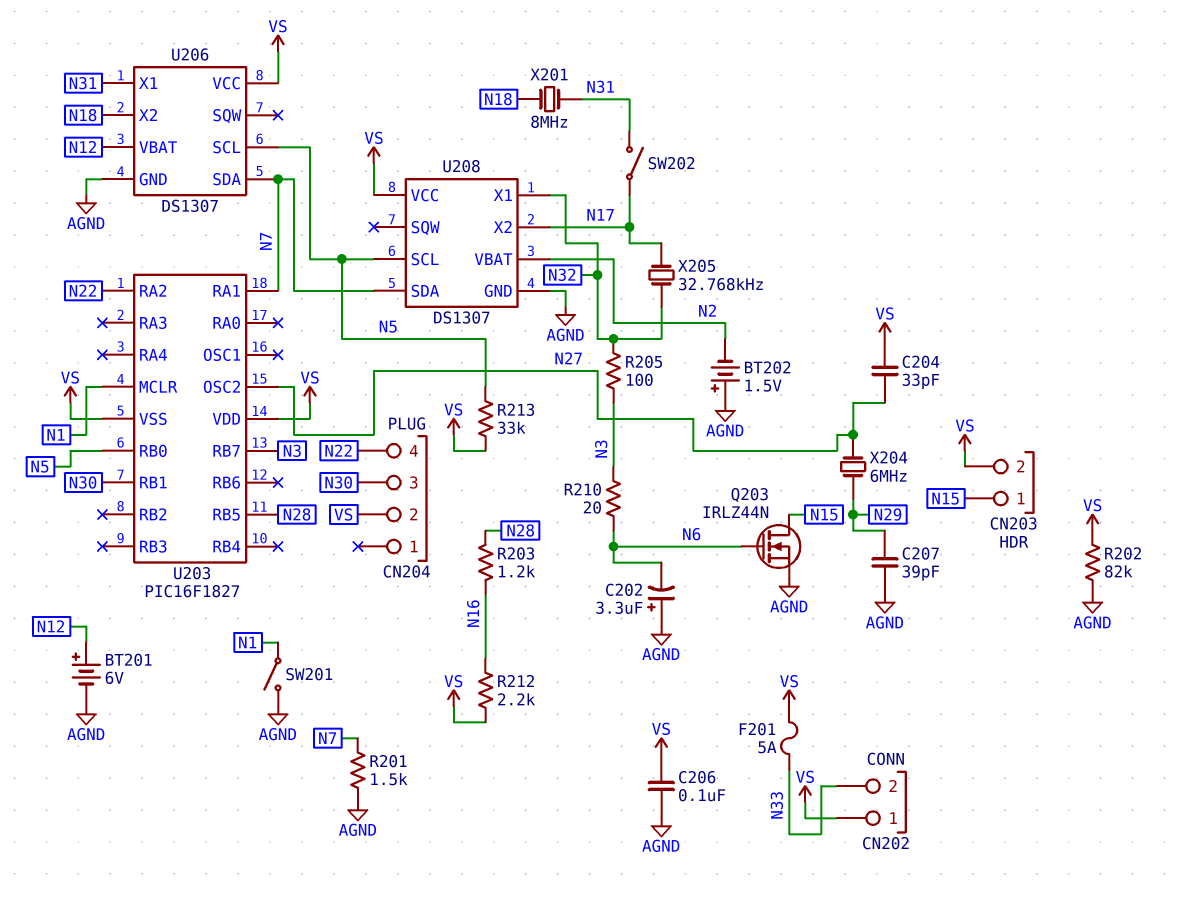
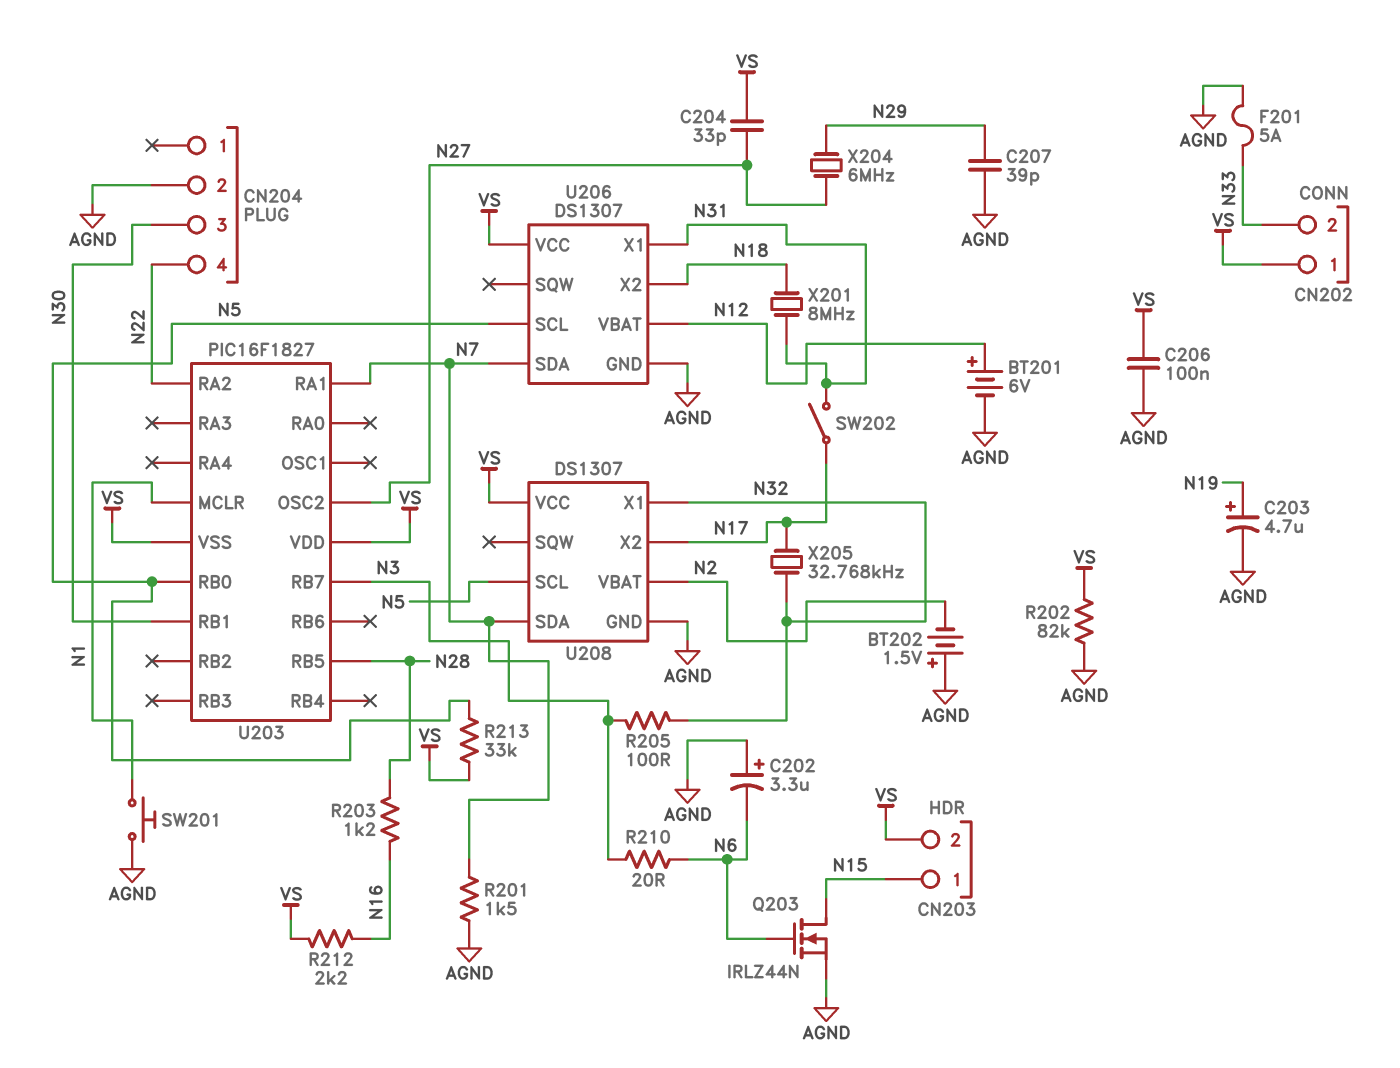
C203: none -> 4.7uF (plus N19, minus AGND)
CN204 pin 2: VS -> AGND
F201: 5A (N33, VS) -> 5A (AGND, N33)
SW201: switch (AGND, N1) -> button (AGND, N1)

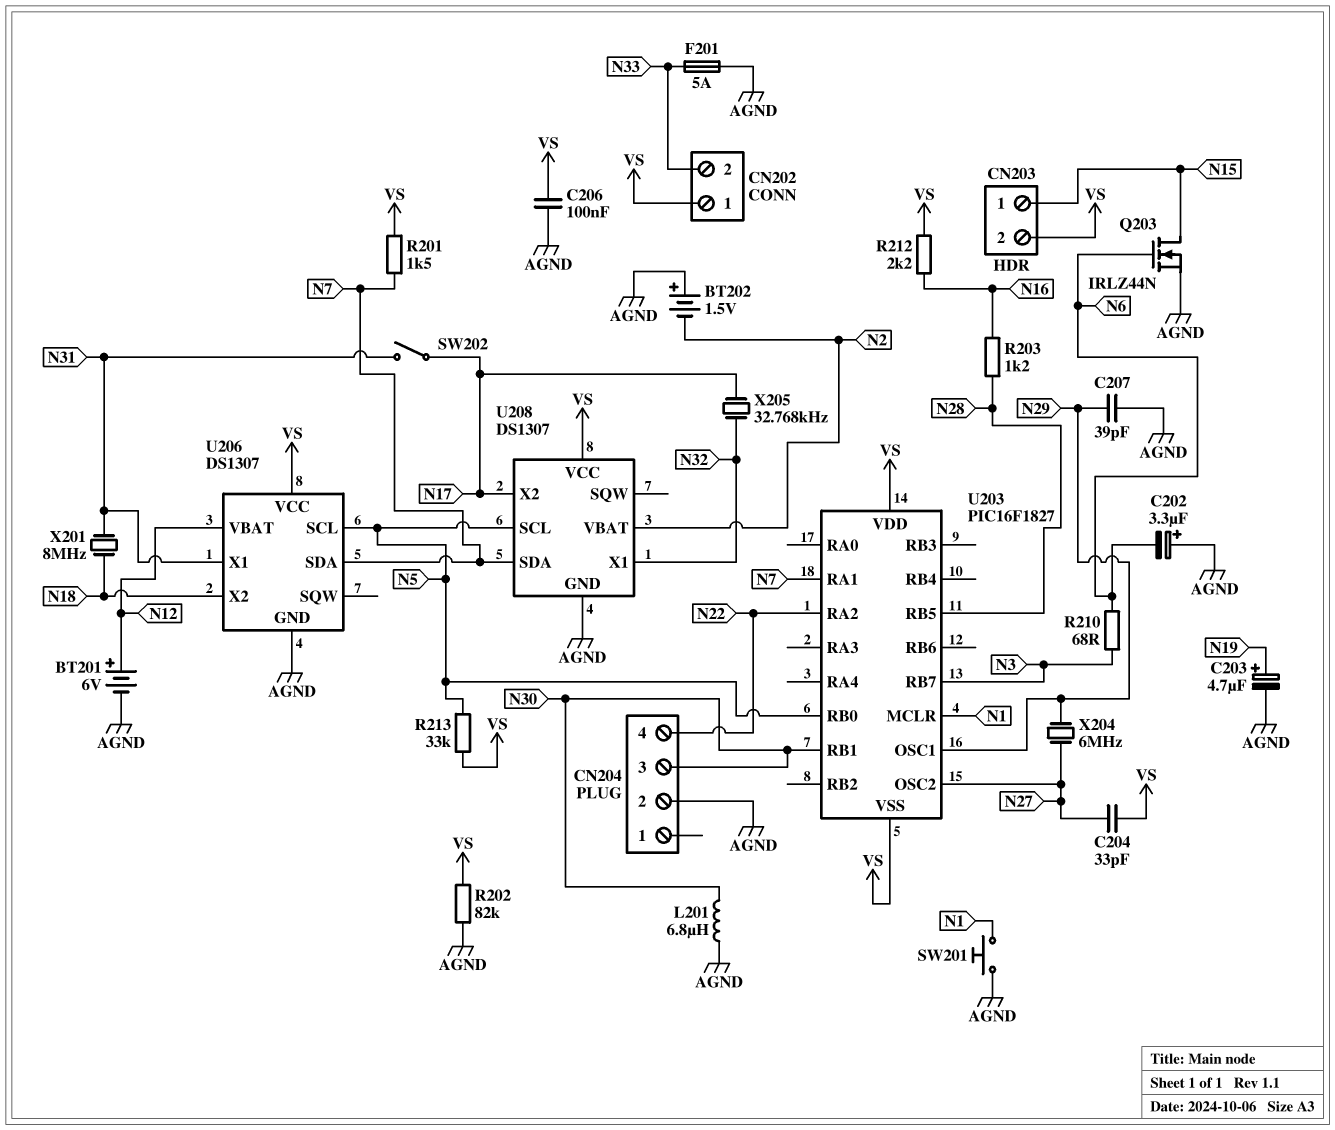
L201: none -> 6.8uH (AGND, N30)
R201: 1.5k (AGND, N7) -> 1.5k (N7, VS)
R205: 100 (N3, N32) -> none
R210: 20 (N3, N6) -> 68 (N3, N6)
U203 pin OSC1: none -> N29

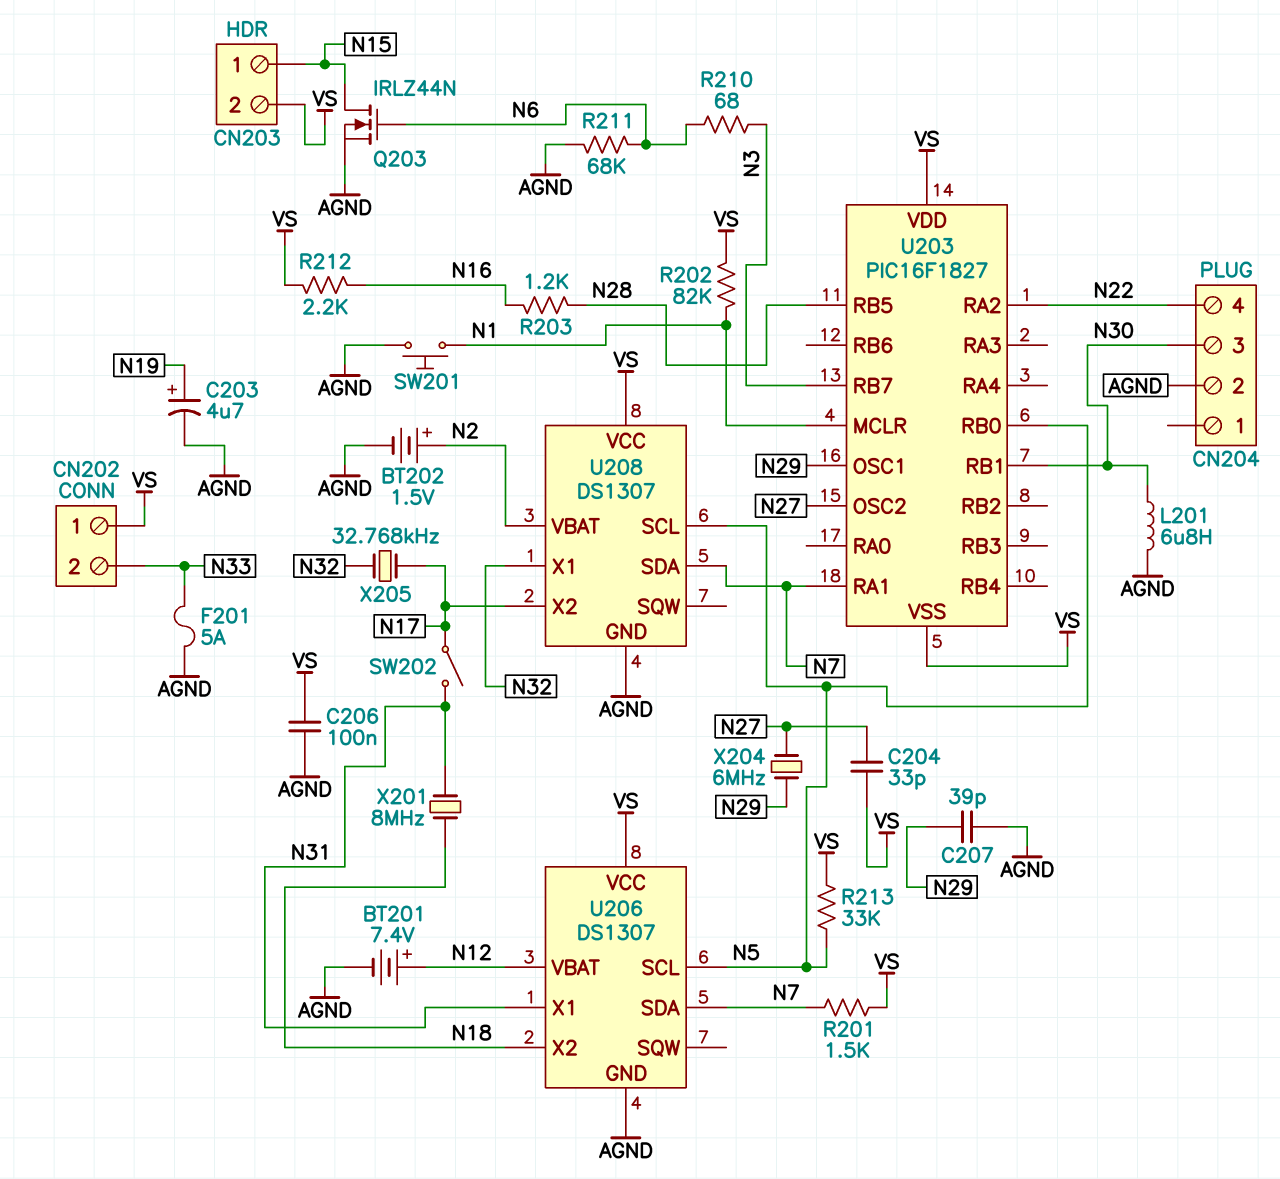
BT201: 6V (plus N12, minus AGND) -> 7.4V (plus N12, minus AGND)
BT202: 1.5V (plus AGND, minus N2) -> 1.5V (plus N2, minus AGND)
C202: 3.3uF (plus AGND, minus N6) -> none
R202: 82k (AGND, VS) -> 82k (N1, VS)
R211: none -> 68k (AGND, N6)

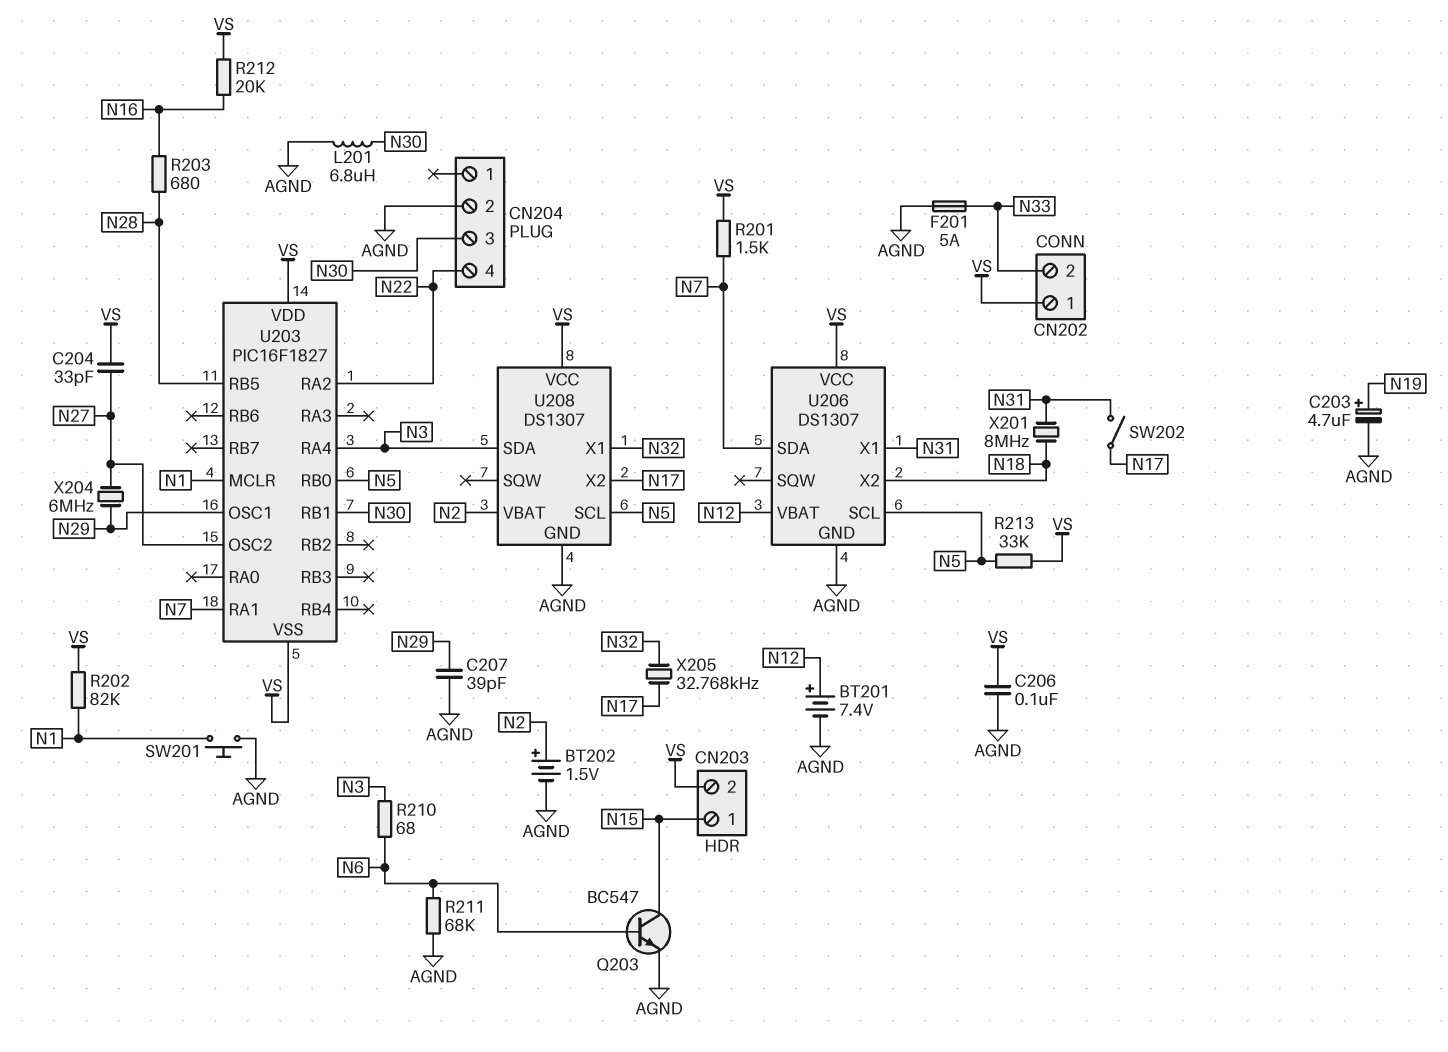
Q203: NMOS IRLZ44N (G N6, D N15, S AGND) -> NPN BC547 (B N6, C N15, E AGND)
R203: 1.2k (N16, N28) -> 680 (N16, N28)
R212: 2.2k (N16, VS) -> 20k (N16, VS)
U203 pin RA4: none -> N3
U203 pin RB7: N3 -> none
U208 pin SDA: N7 -> N3

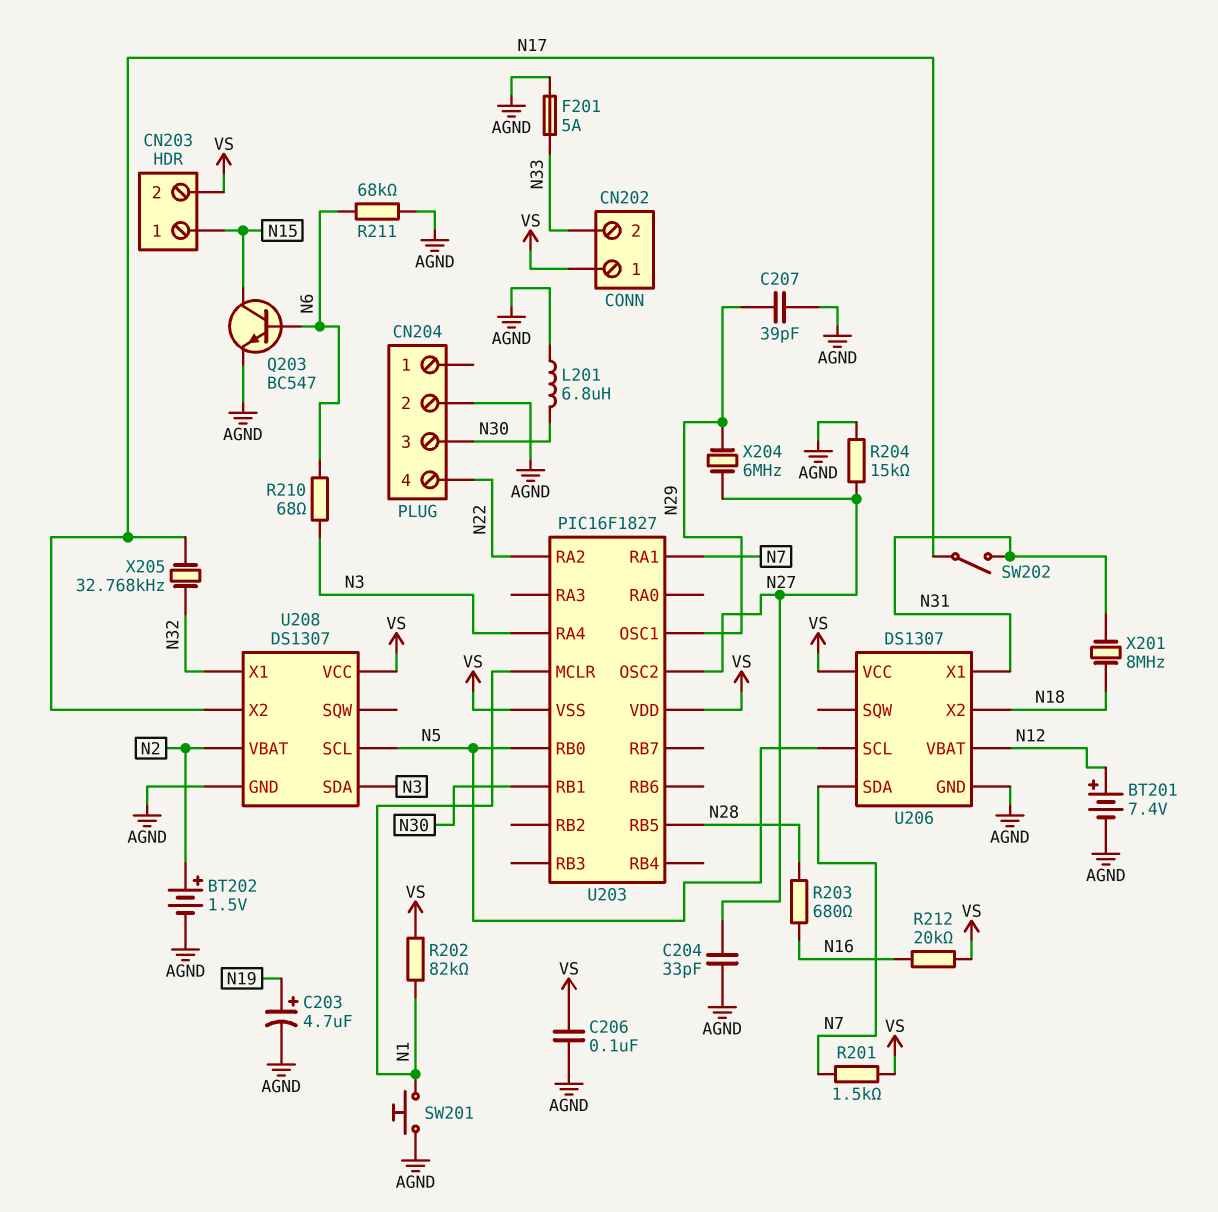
C204: 33pF (N27, VS) -> 33pF (AGND, N27)
R204: none -> 15k (AGND, N27)
R213: 33k (N5, VS) -> none

